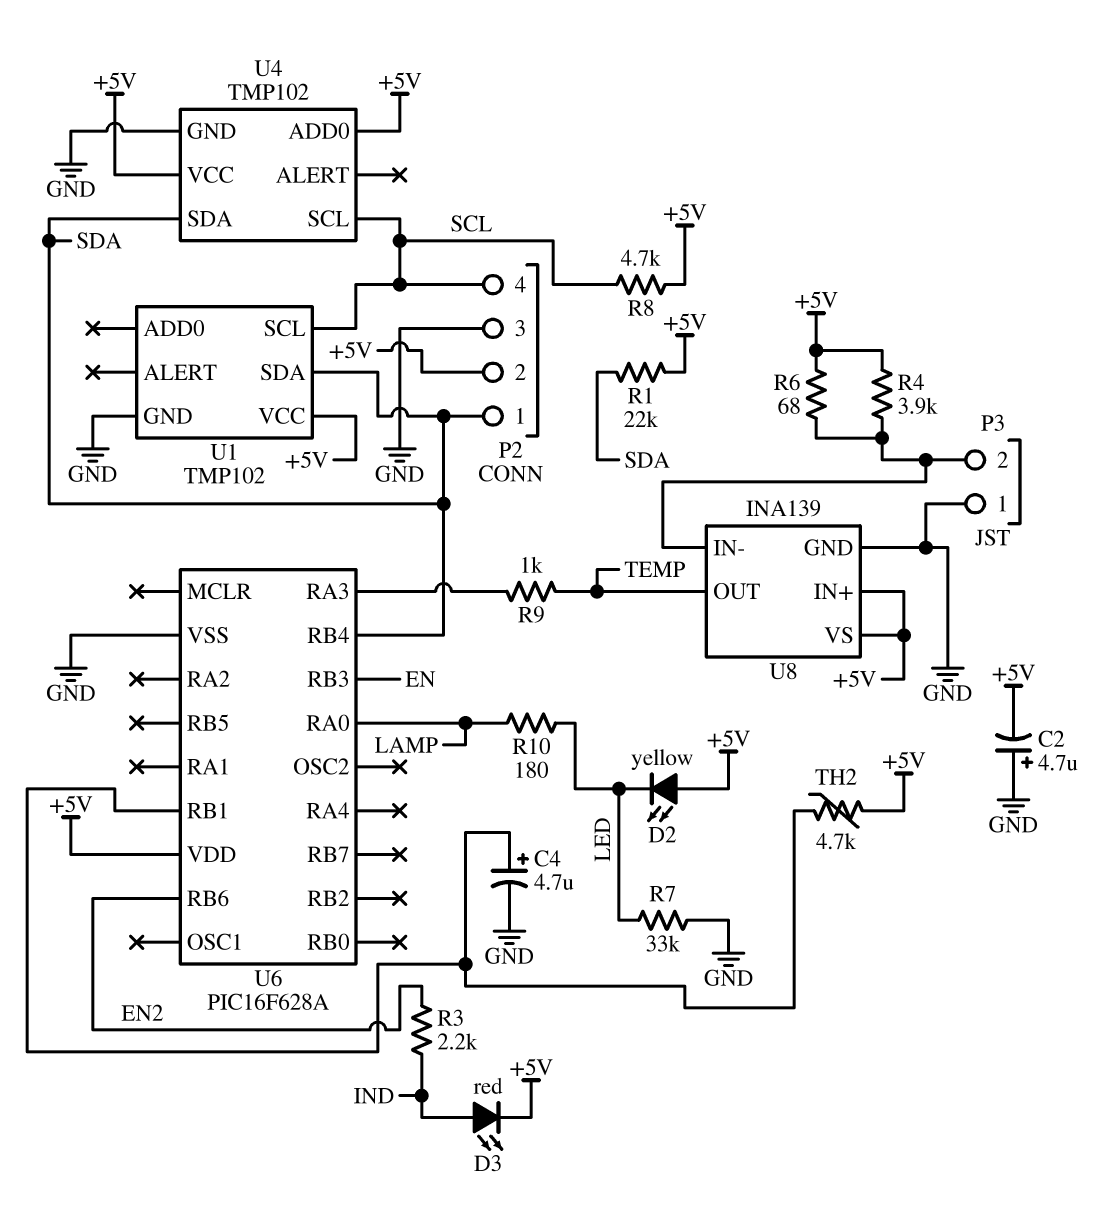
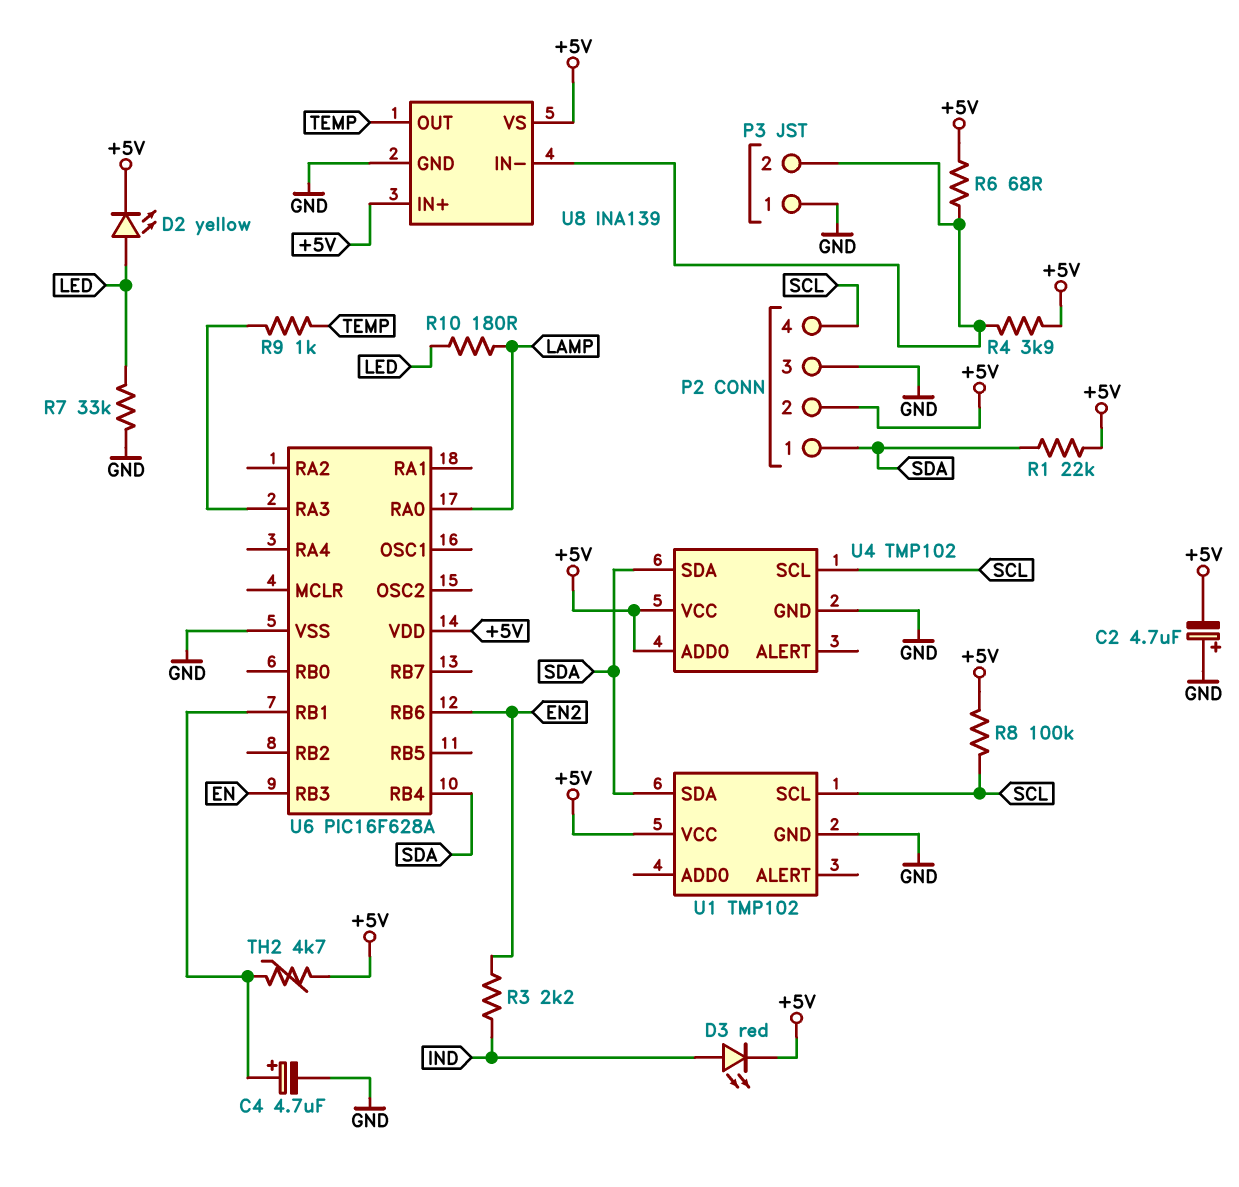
D2: LED yellow (A +5V, K LED) -> LED yellow (A LED, K +5V)
R8: 4.7k (+5V, SCL) -> 100k (+5V, SCL)

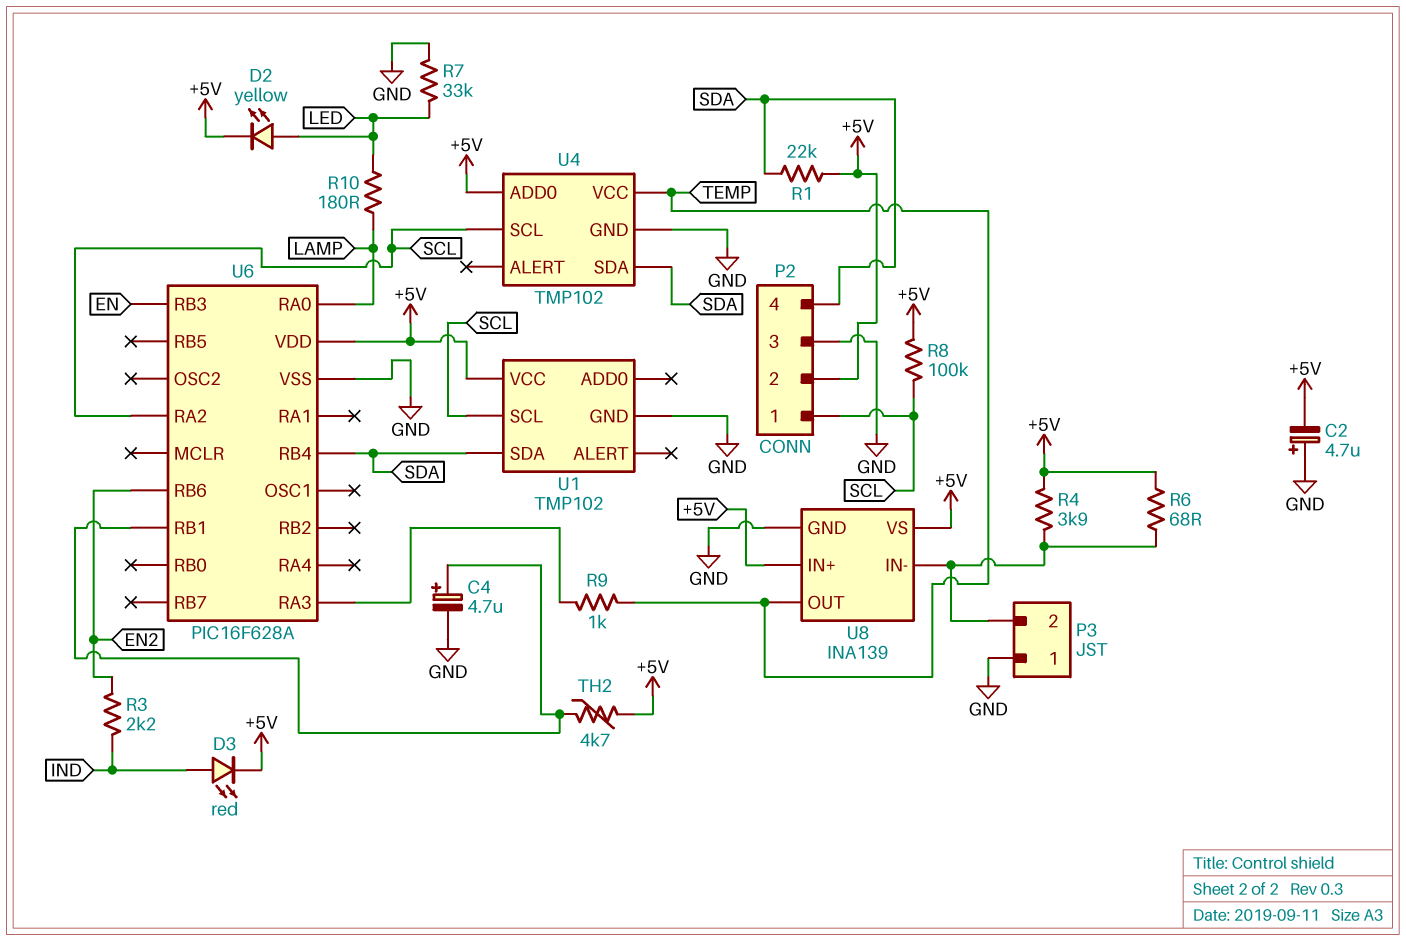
P2 pin 1: SDA -> SCL
P2 pin 4: SCL -> SDA
U4 pin VCC: +5V -> TEMP
U6 pin RA2: none -> SCL

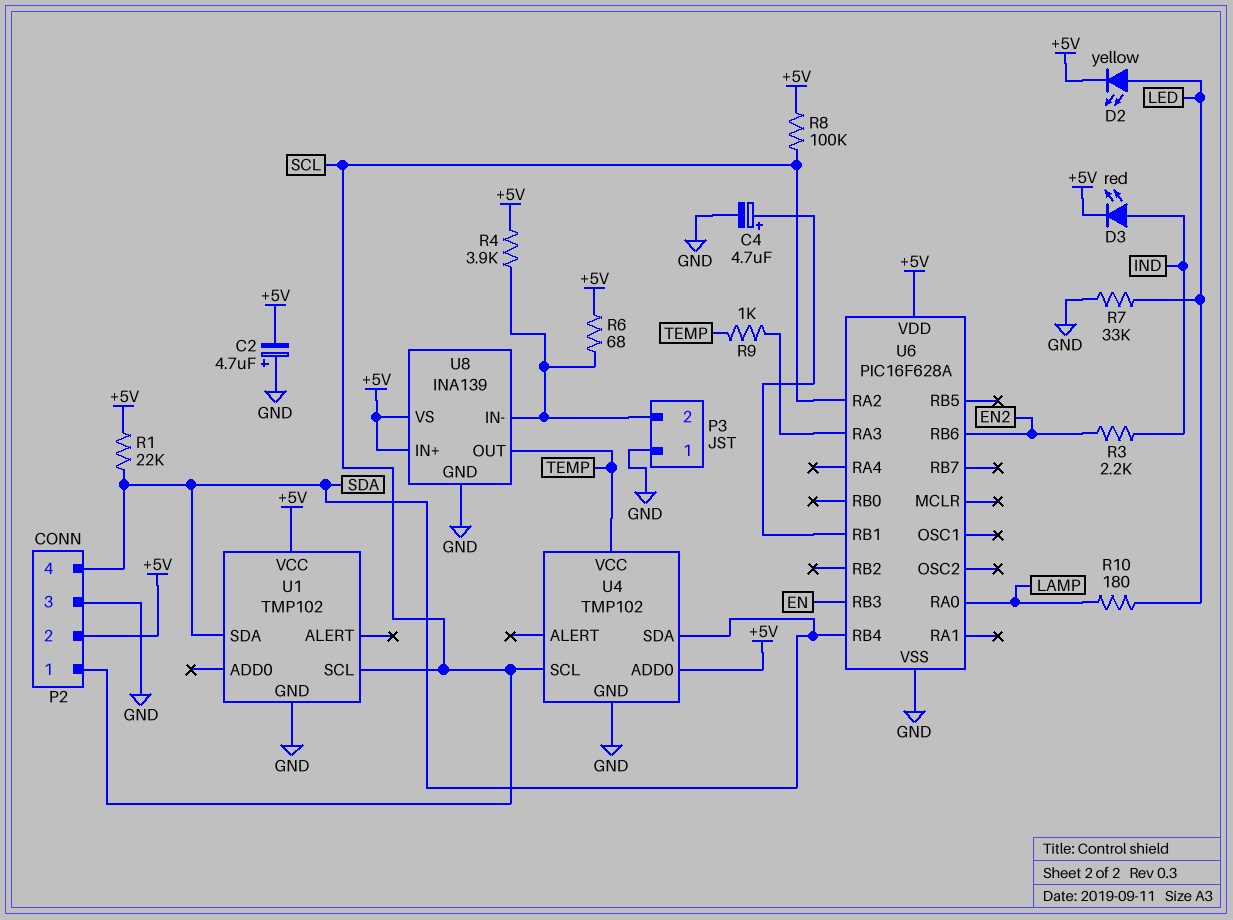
TH2: 4.7k (+5V, U6/RB1) -> none

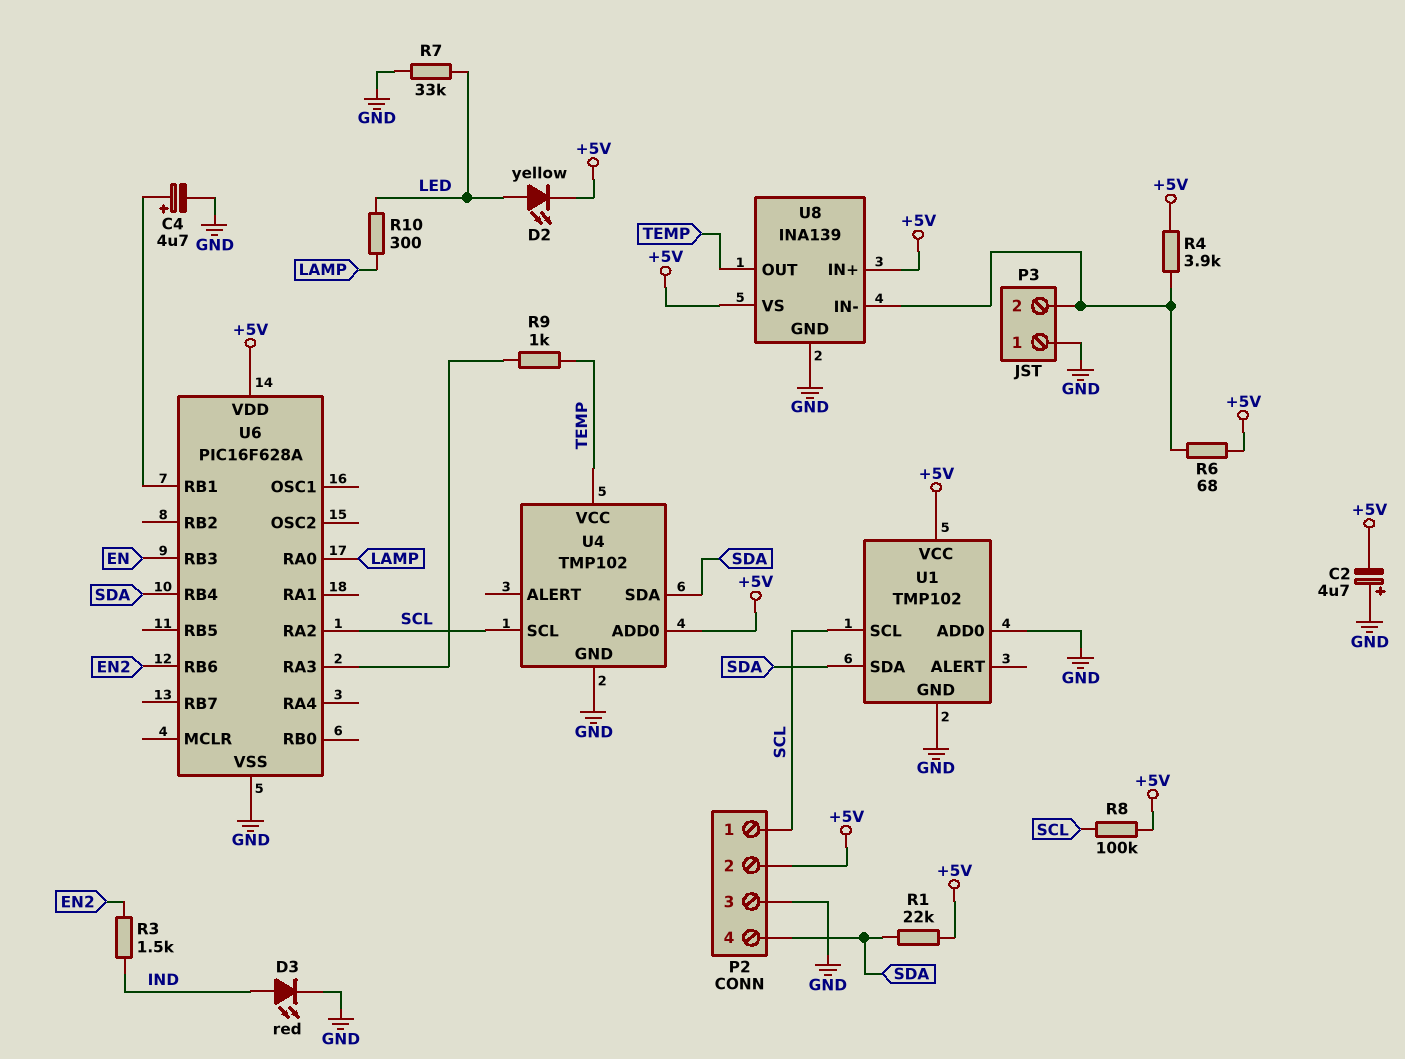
D3: LED red (A IND, K +5V) -> LED red (A IND, K GND)
R3: 2.2k (EN2, IND) -> 1.5k (EN2, IND)
R10: 180 (LAMP, LED) -> 300 (LAMP, LED)
U1 pin ADD0: none -> GND

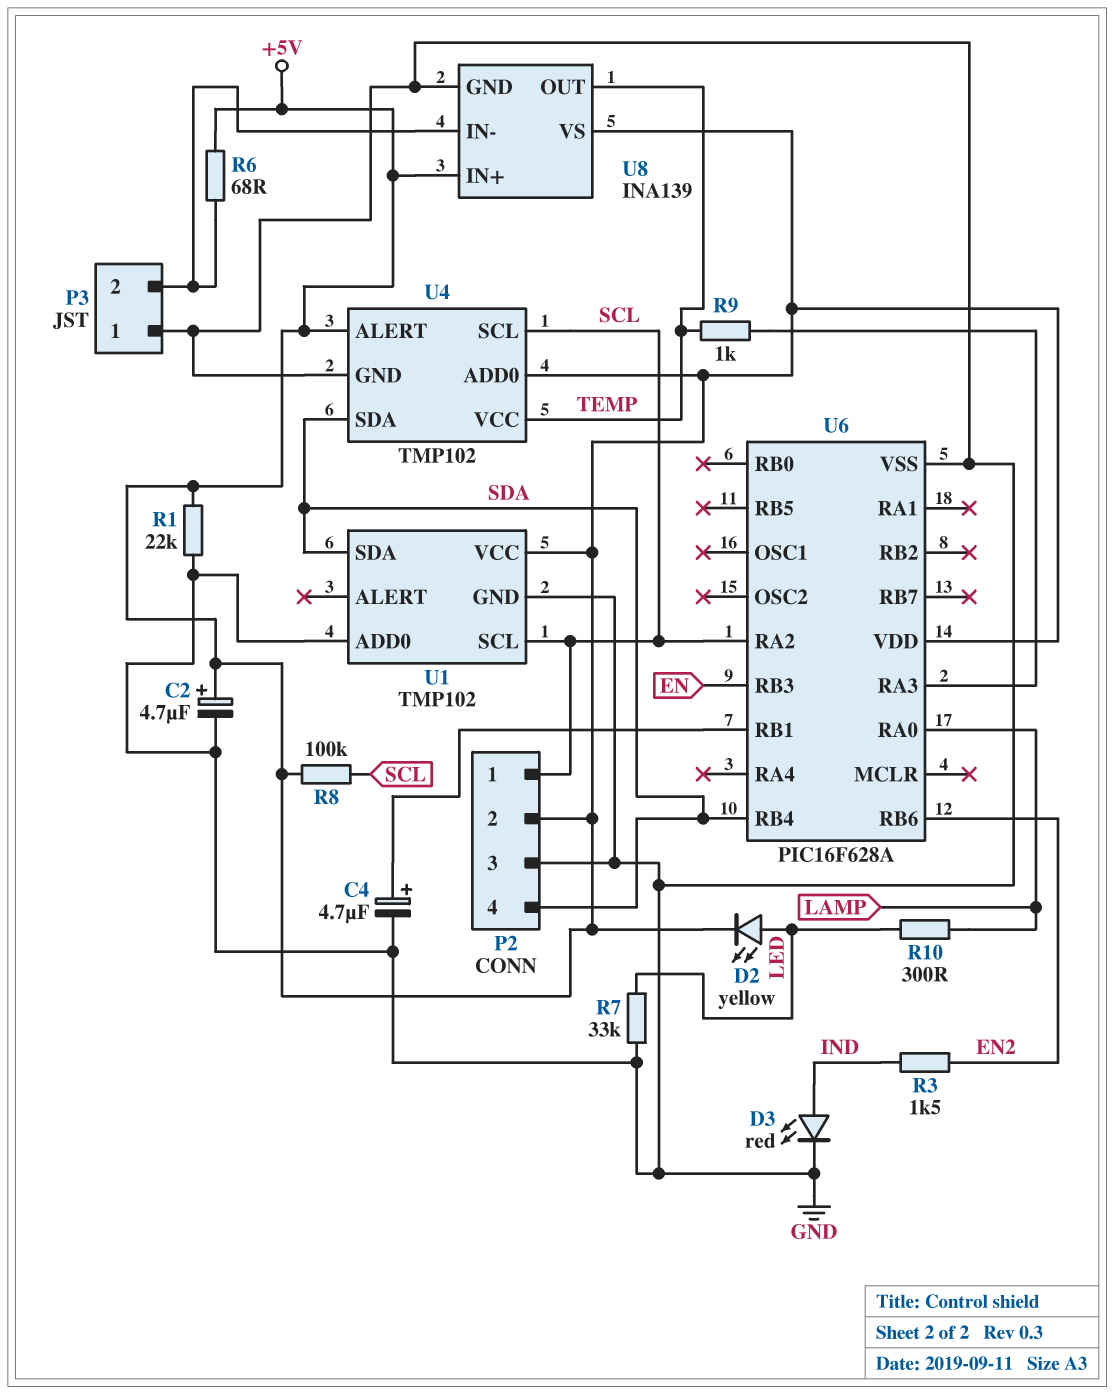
C2: 4.7uF (plus GND, minus +5V) -> 4.7uF (plus +5V, minus GND)
R1: 22k (+5V, SDA) -> 22k (+5V, GND)
R4: 3.9k (+5V, P3/2) -> none
U4 pin ALERT: none -> +5V

